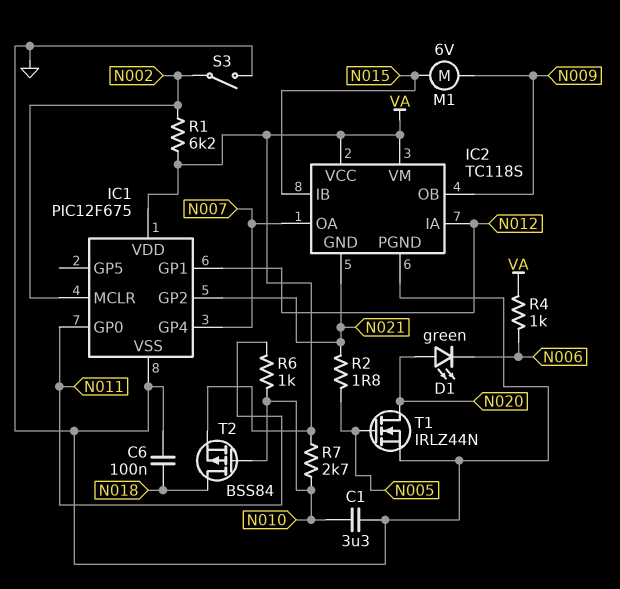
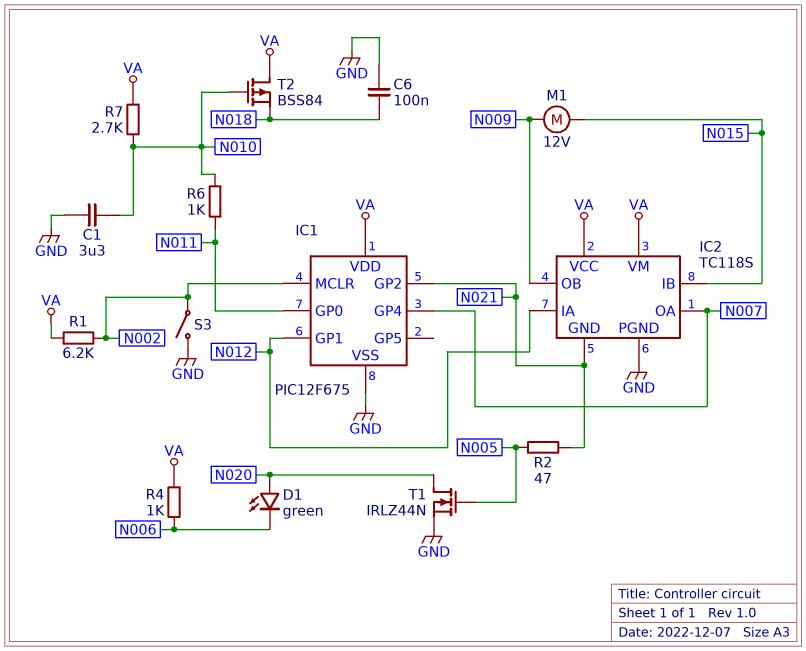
M1: motor 6V (N009, N015) -> motor 12V (N009, N015)
R2: 1.8 (N005, N021) -> 47 (N005, N021)
T2: PMOS BSS84 (G N010, D N018, S VA) -> PMOS BSS84 (G N010, D VA, S N018)

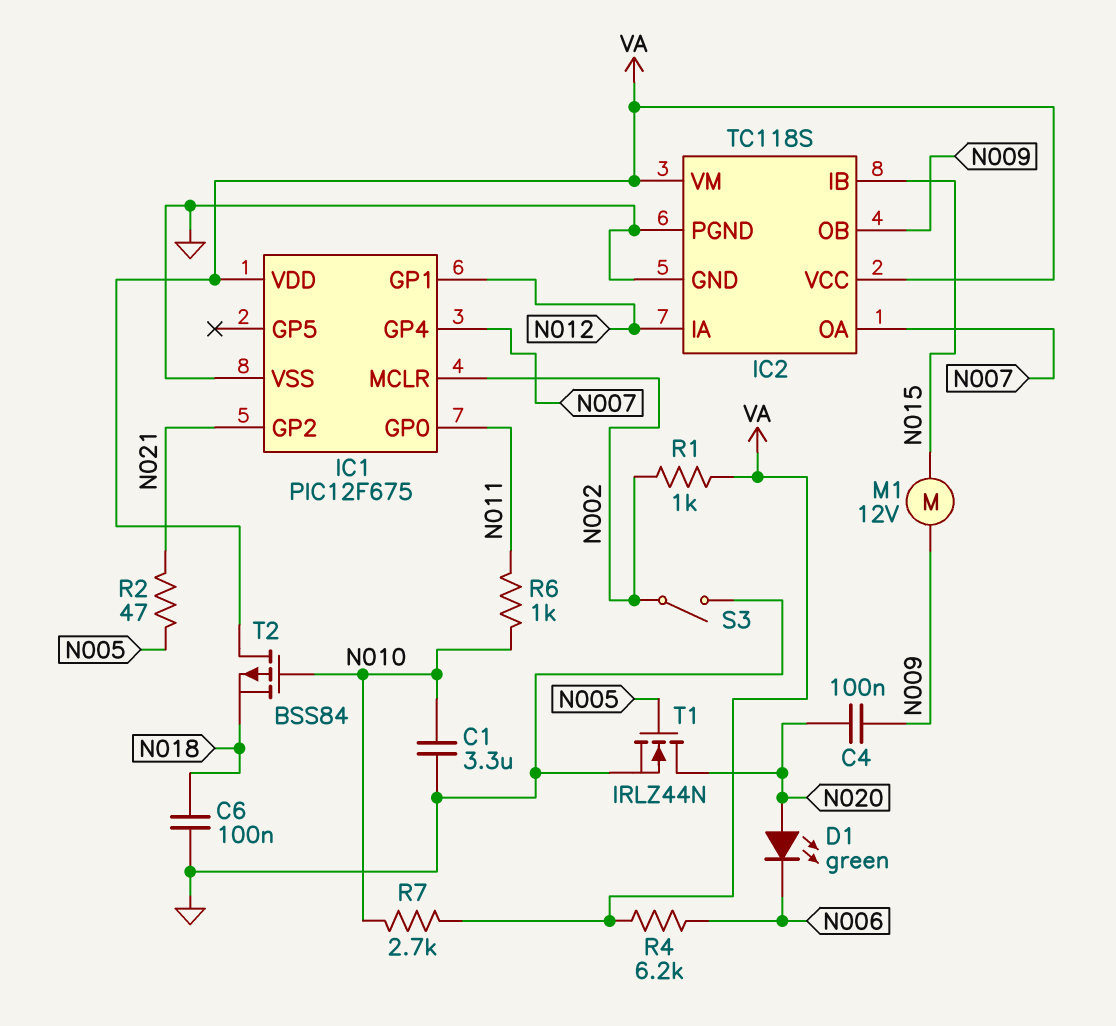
C4: none -> 100nF (N009, N020)
IC2 pin GND: N021 -> GND
R1: 6.2k (N002, VA) -> 1k (N002, VA)
R4: 1k (N006, VA) -> 6.2k (N006, VA)

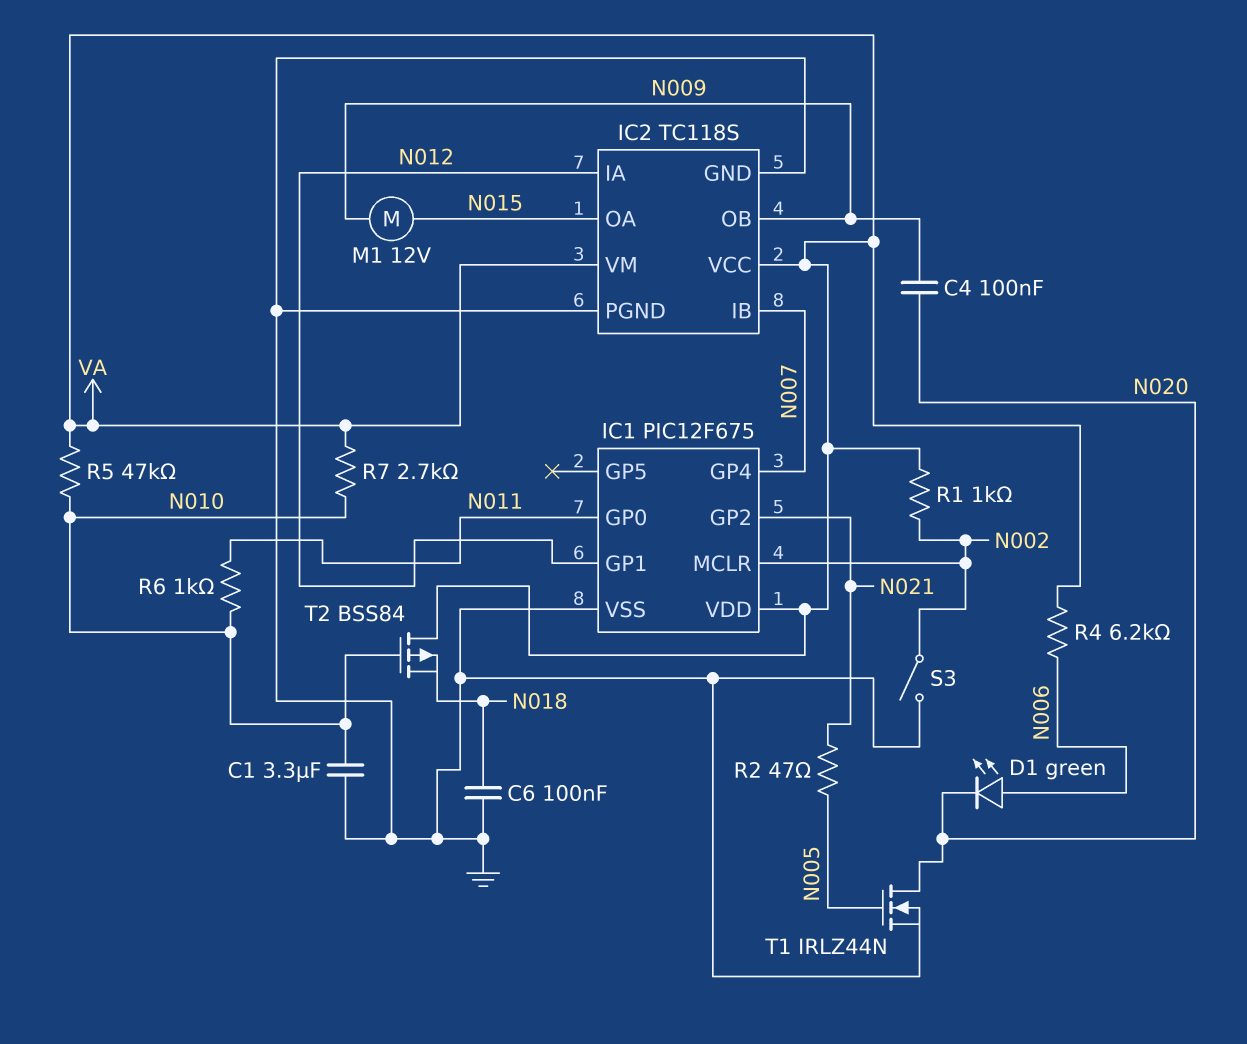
D1: LED green (A N020, K N006) -> LED green (A N006, K N020)
IC2 pin IB: N015 -> N007
IC2 pin OA: N007 -> N015
R5: none -> 47k (N010, VA)

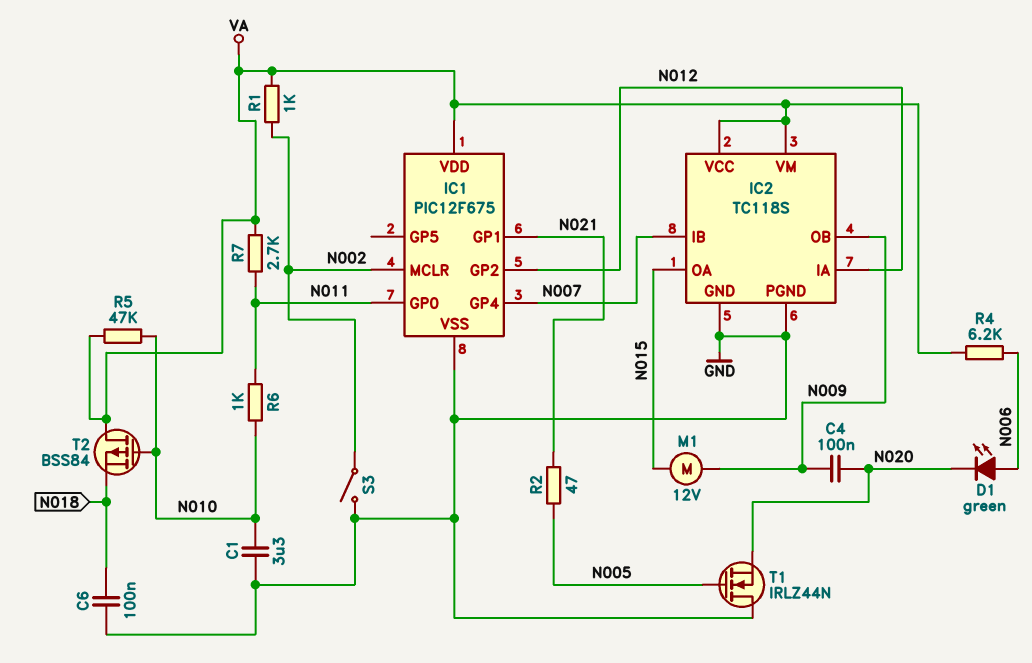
IC1 pin GP1: N012 -> N021
IC1 pin GP2: N021 -> N012
R7: 2.7k (N010, VA) -> 2.7k (N011, VA)
T1: NMOS IRLZ44N (G N005, D N020, S GND) -> NMOS IRLZ44N (G N005, D GND, S N020)

